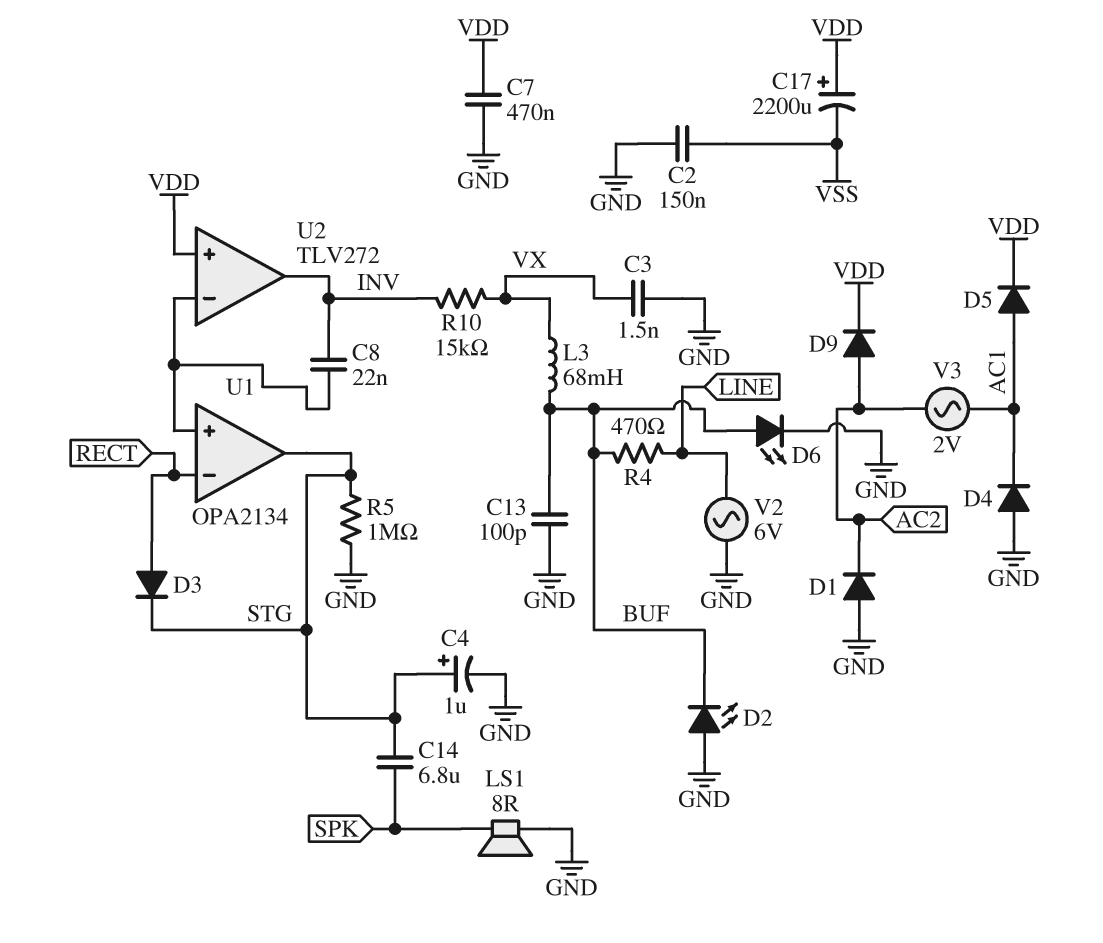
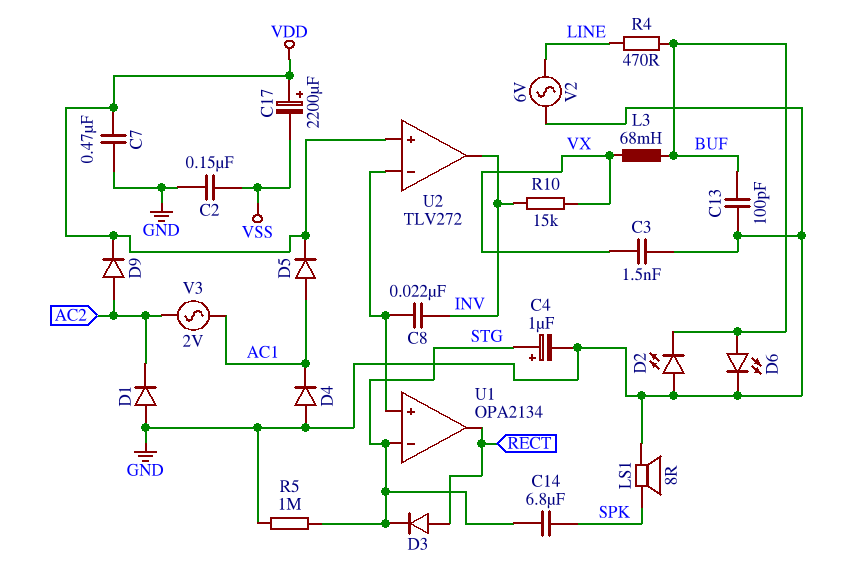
U1 pin in-: RECT -> STG
U1 pin out: STG -> RECT

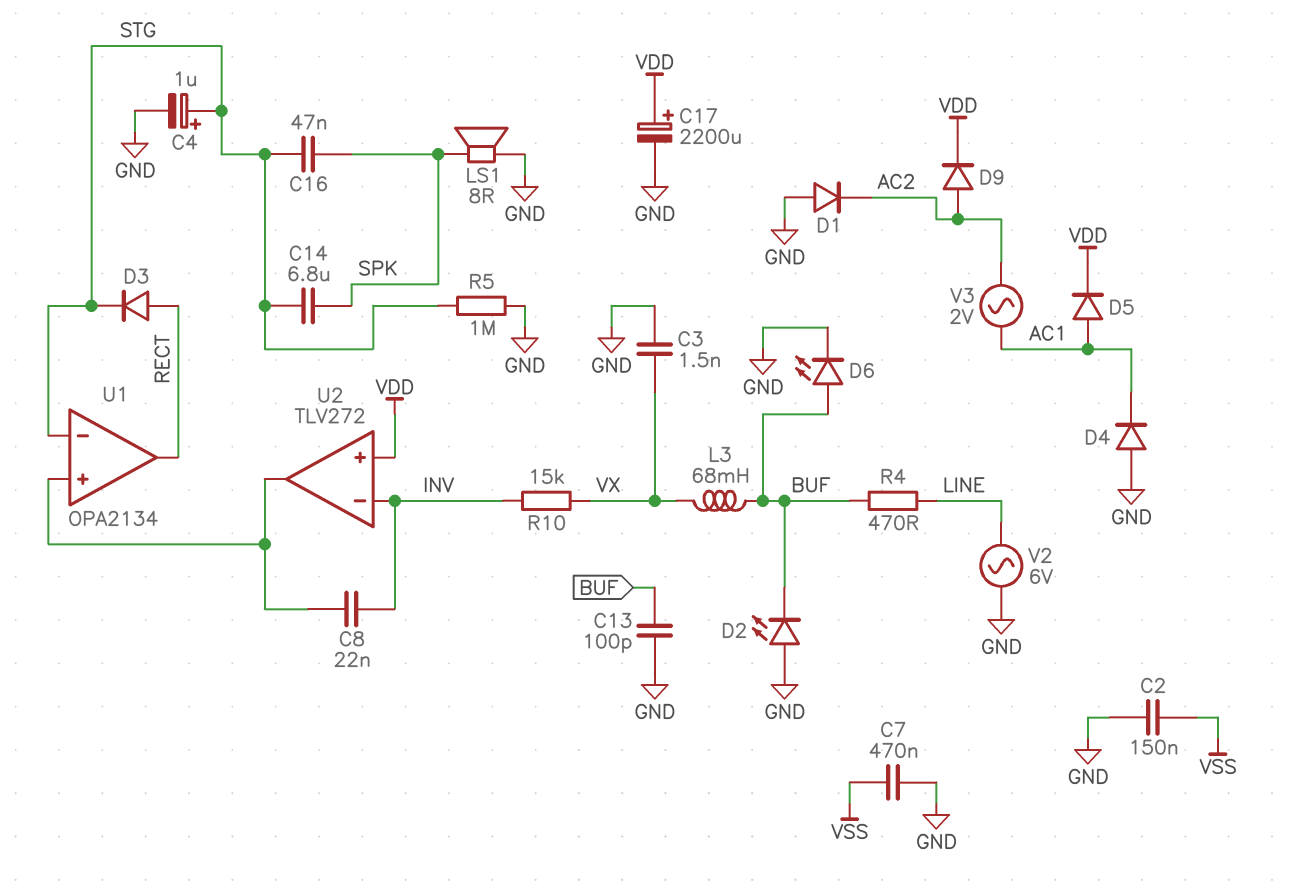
C7: 470nF (GND, VDD) -> 470nF (GND, VSS)
C16: none -> 47nF (SPK, STG)
C17: 2200uF (plus VDD, minus VSS) -> 2200uF (plus VDD, minus GND)
U2 pin in-: U1/in+ -> INV
U2 pin out: INV -> U1/in+

